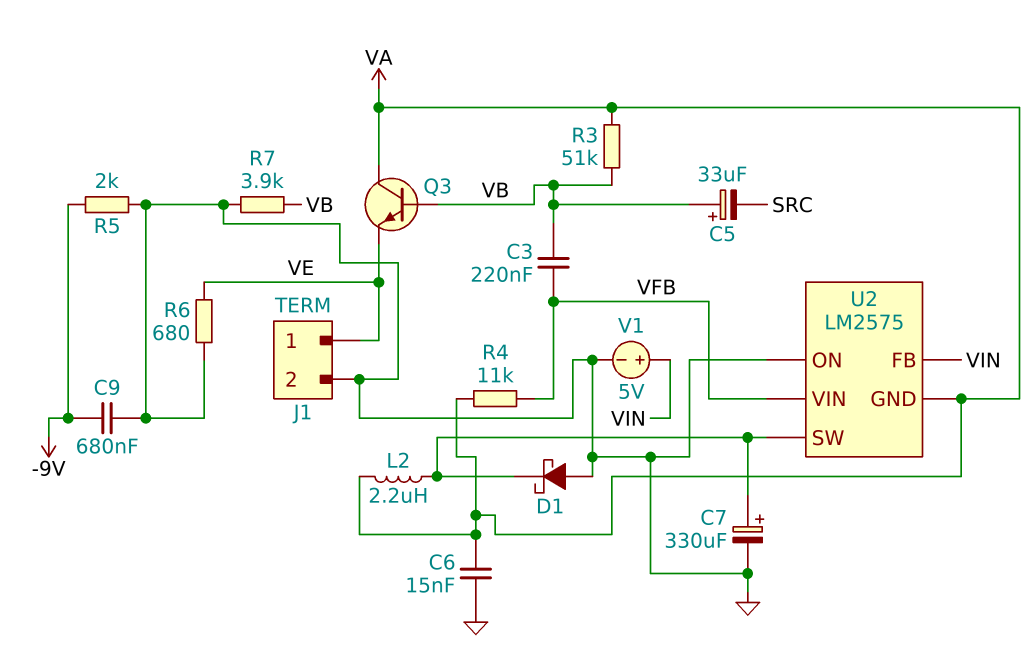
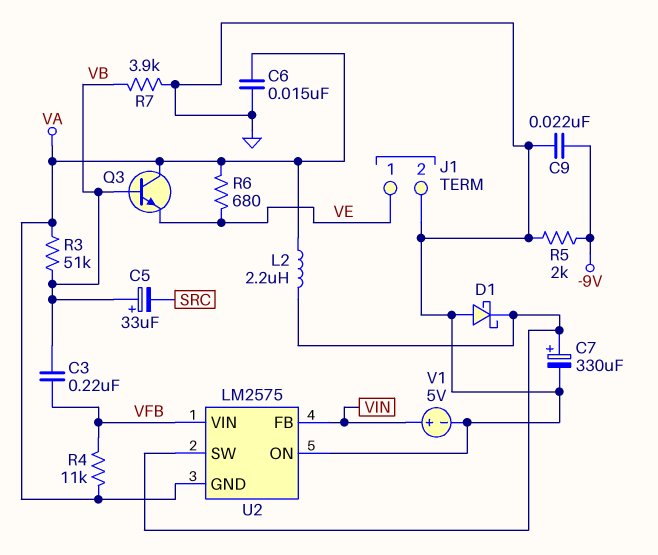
C9: 680nF (-9V, GND) -> 22nF (-9V, GND)
R6: 680 (GND, VE) -> 680 (VA, VE)

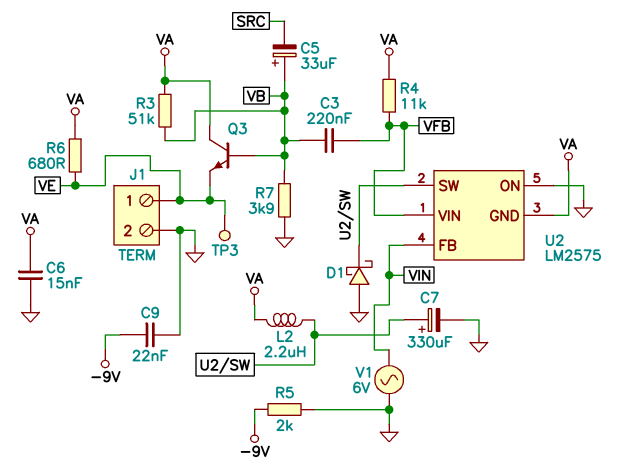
TP3: none -> test point (VE)
V1: 5V (plus VIN, minus GND) -> AC 6V (GND, VIN)

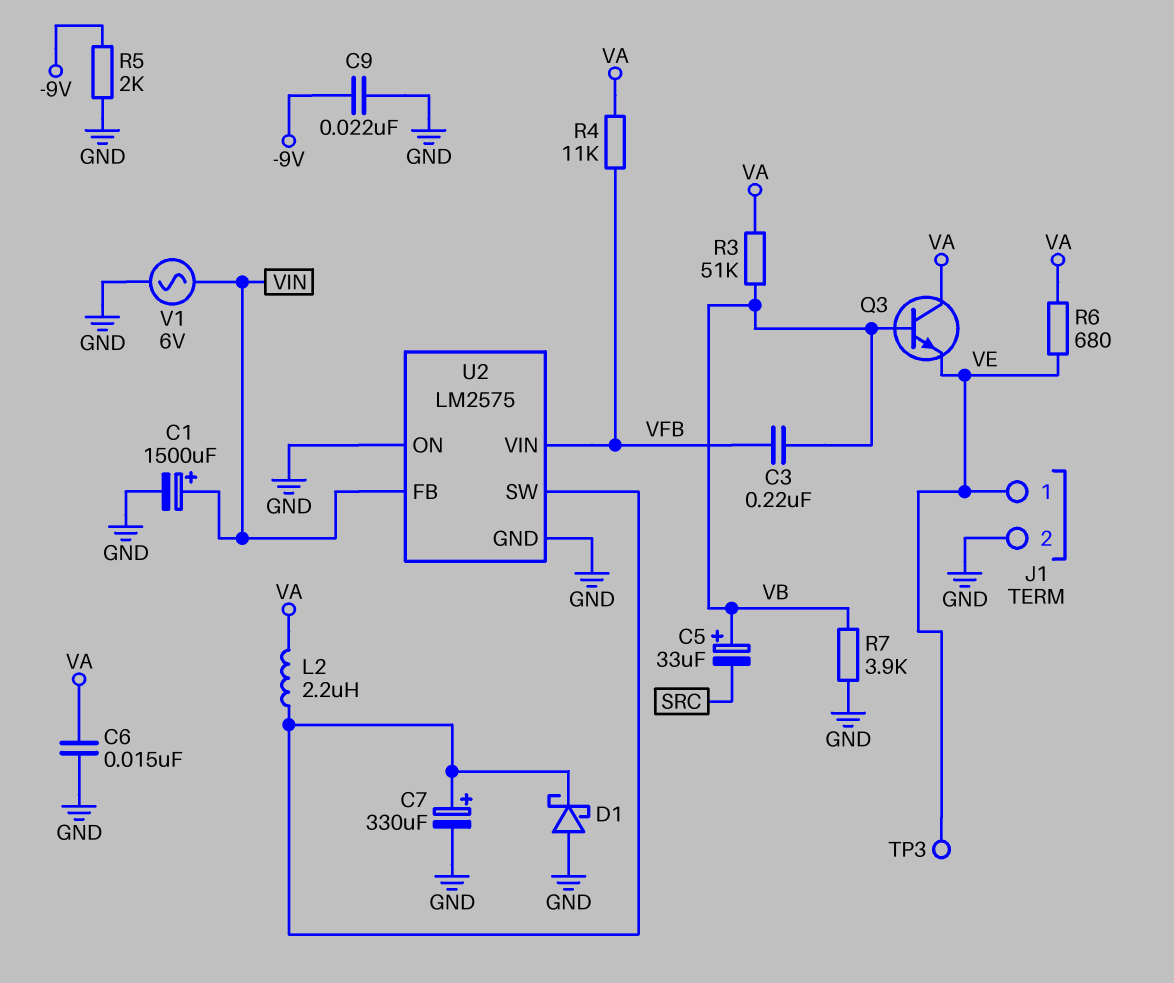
C1: none -> 1500uF (plus VIN, minus GND)
U2 pin GND: VA -> GND

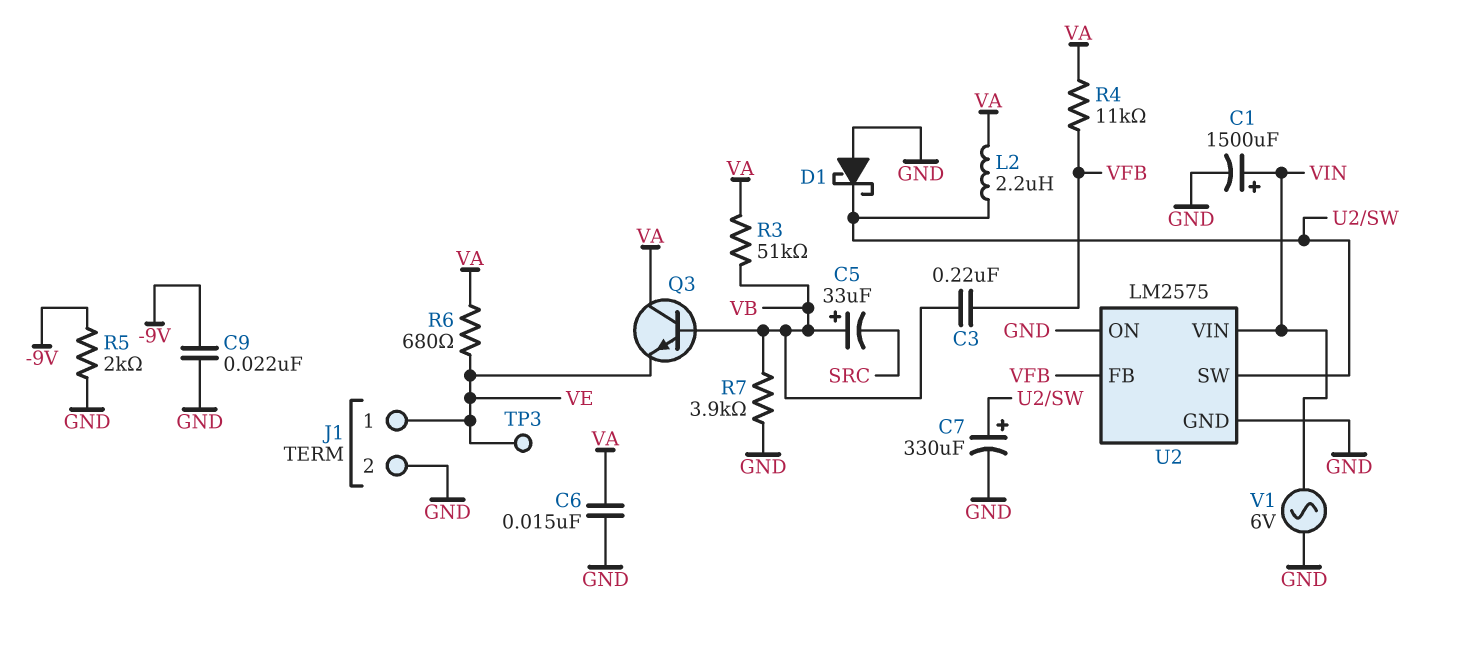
U2 pin FB: VIN -> VFB
U2 pin VIN: VFB -> VIN

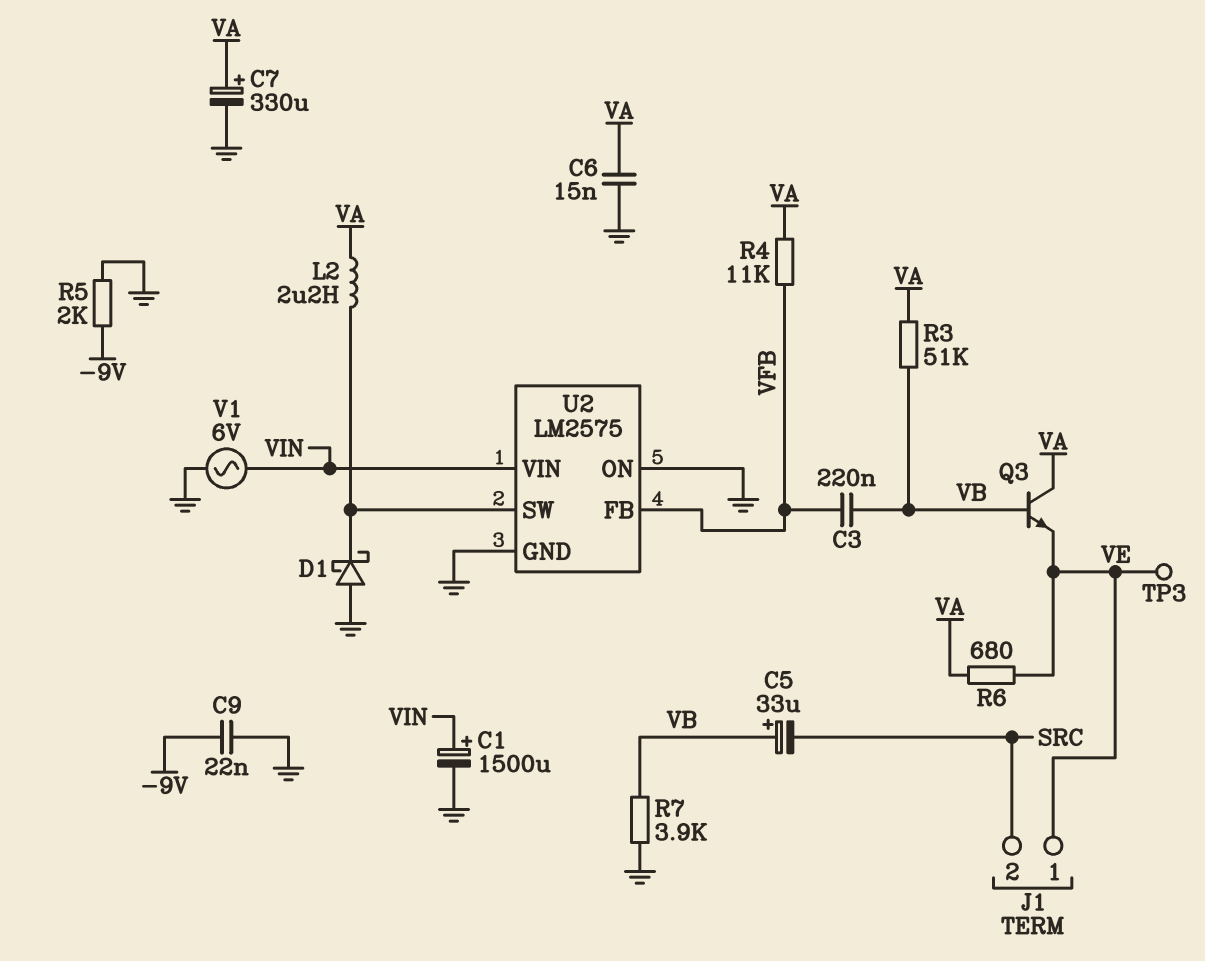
C7: 330uF (plus U2/SW, minus GND) -> 330uF (plus VA, minus GND)
J1 pin 2: GND -> SRC

